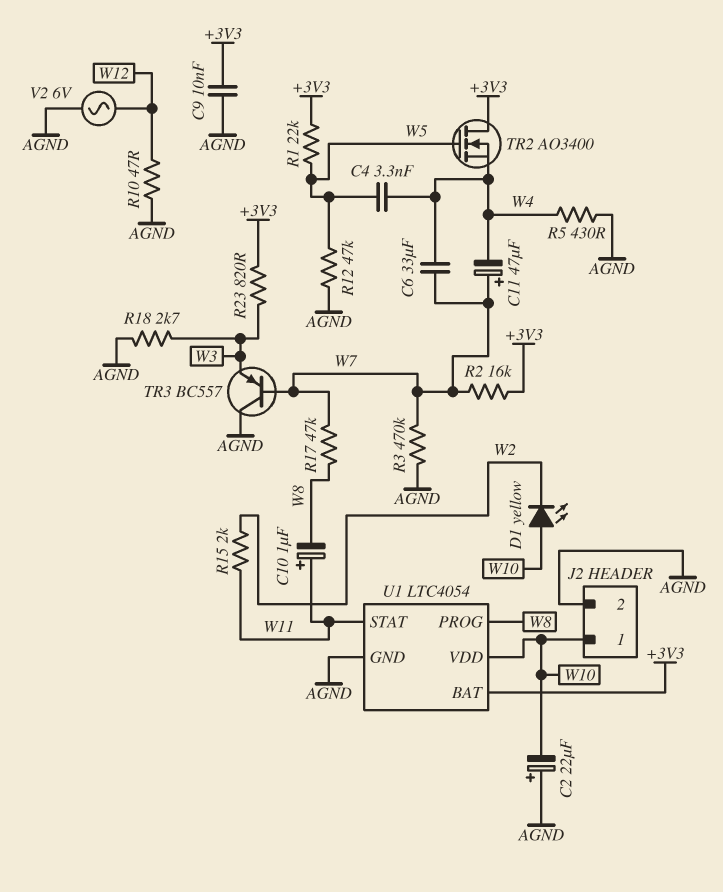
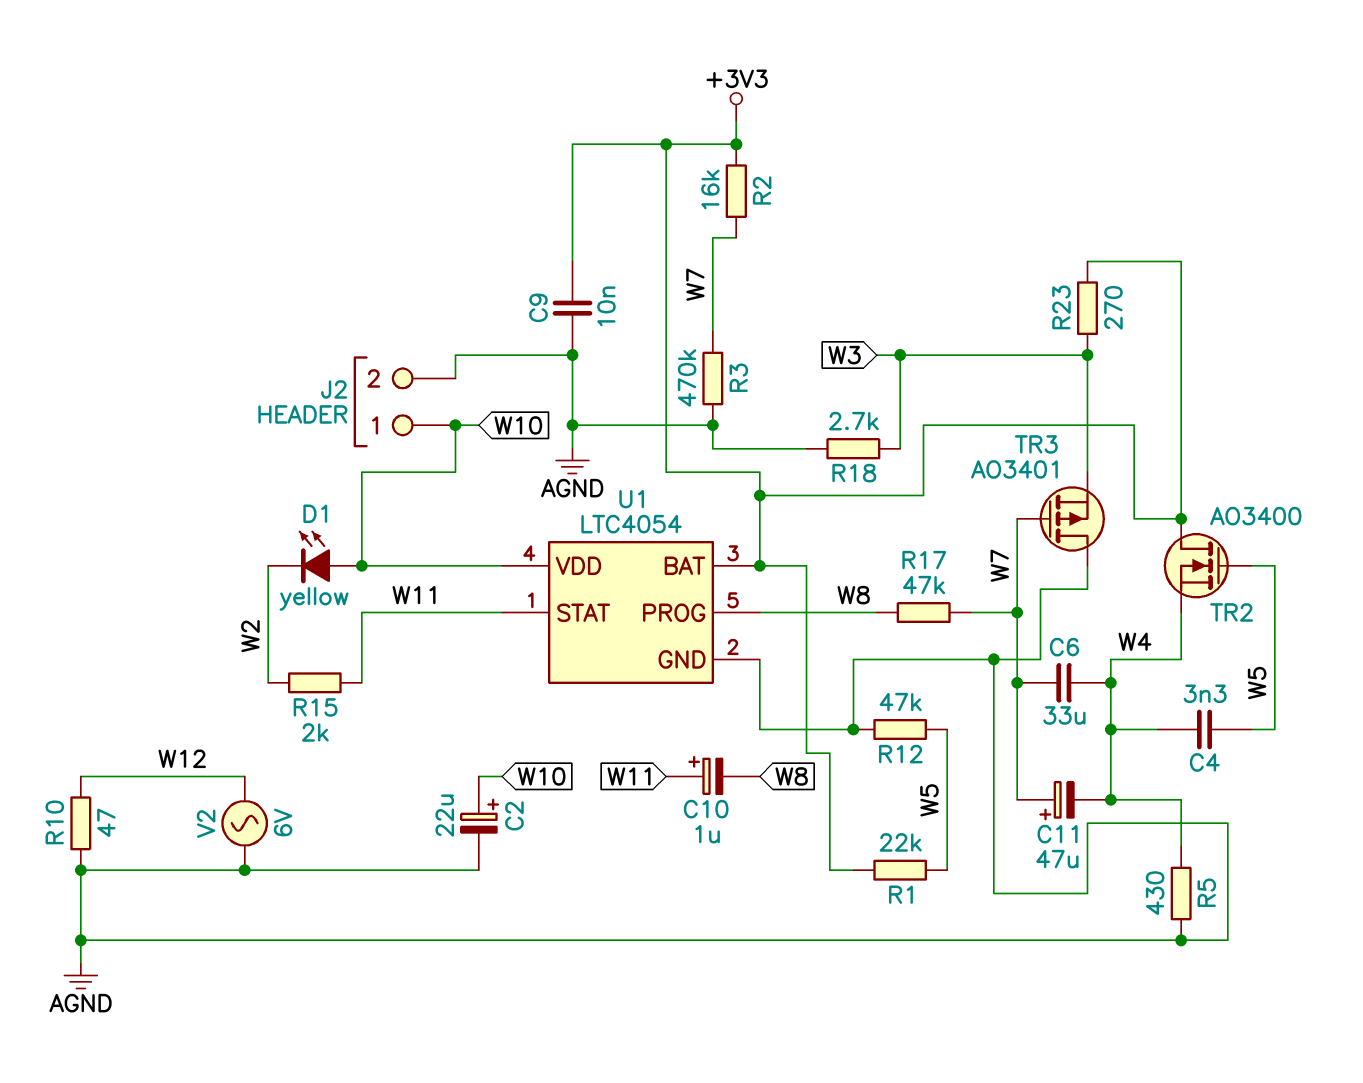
C2: 22uF (plus AGND, minus W10) -> 22uF (plus W10, minus AGND)
R23: 820 (+3V3, W3) -> 270 (+3V3, W3)
TR3: PNP BC557 (B W7, C AGND, E W3) -> PMOS AO3401 (G W7, D AGND, S W3)

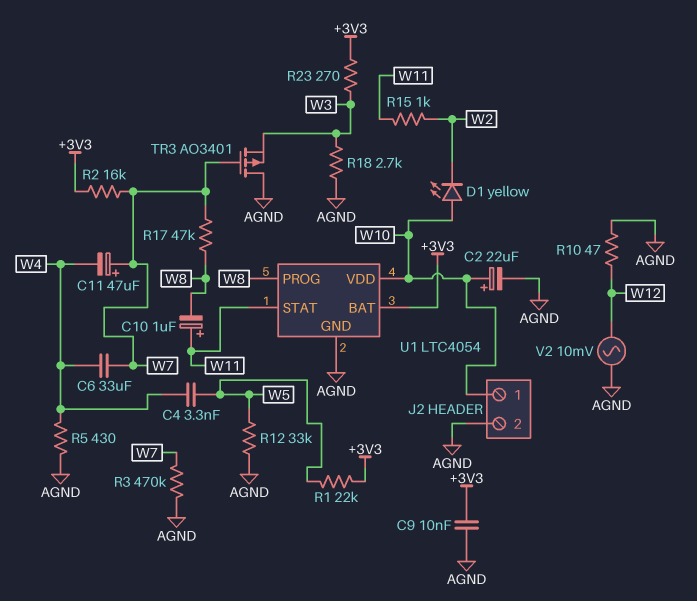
R12: 47k (AGND, W5) -> 33k (AGND, W5)
R15: 2k (W2, W11) -> 1k (W2, W11)
TR2: NMOS AO3400 (G W5, D +3V3, S W4) -> none
V2: AC 6V (AGND, W12) -> AC 10mV (AGND, W12)

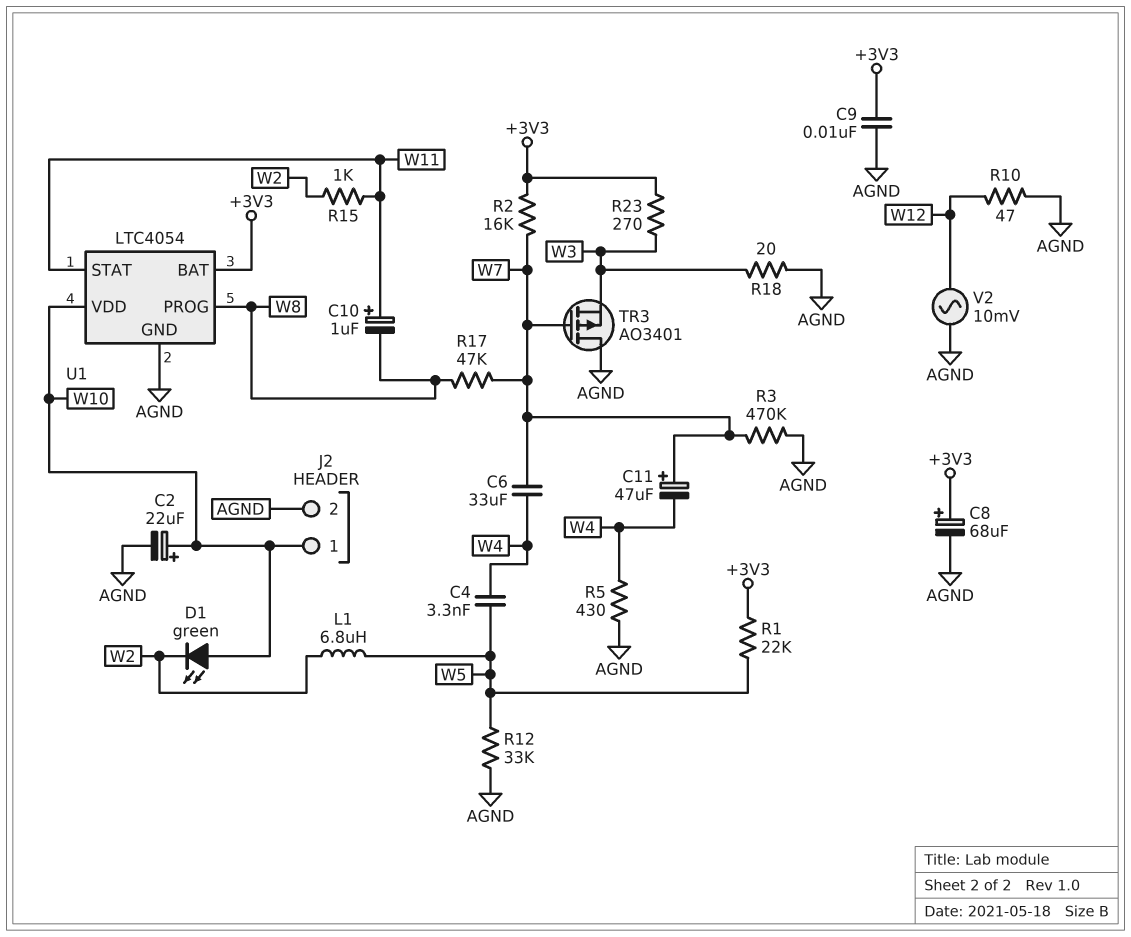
C8: none -> 68uF (plus +3V3, minus AGND)
D1: LED yellow (A W10, K W2) -> LED green (A W10, K W2)
L1: none -> 6.8uH (W2, W5)
R18: 2.7k (AGND, W3) -> 20 (AGND, W3)

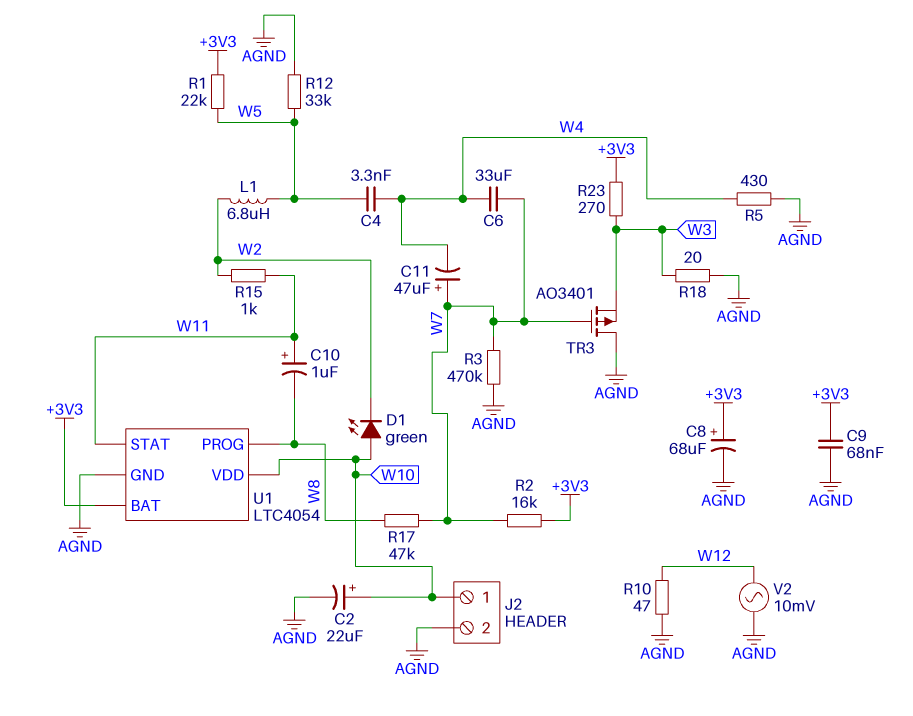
C9: 10nF (+3V3, AGND) -> 68nF (+3V3, AGND)

